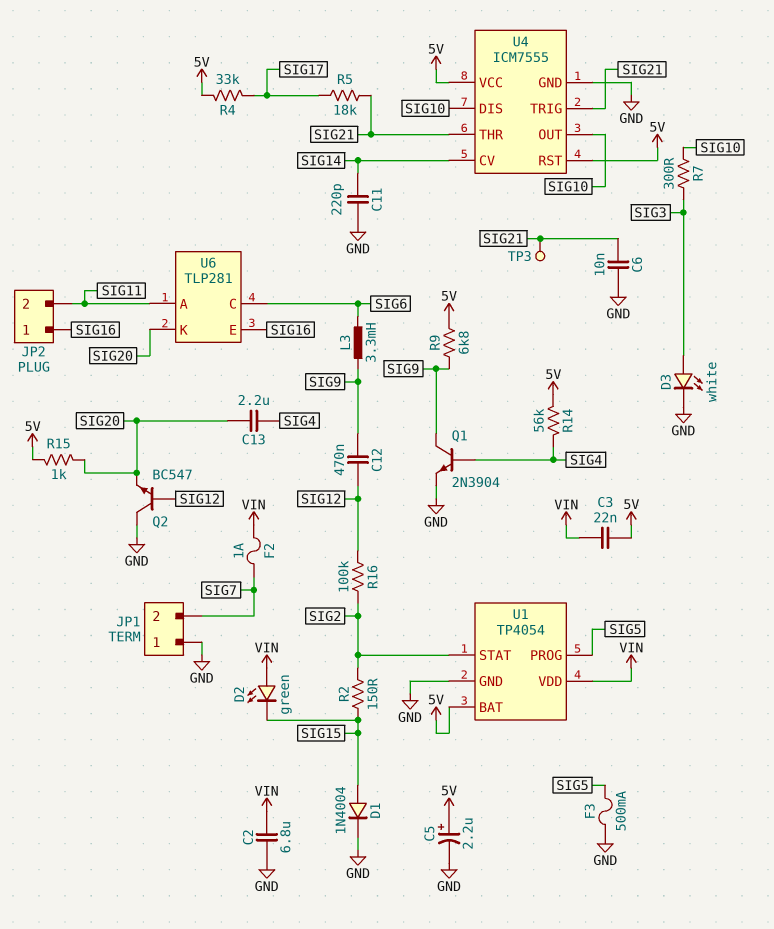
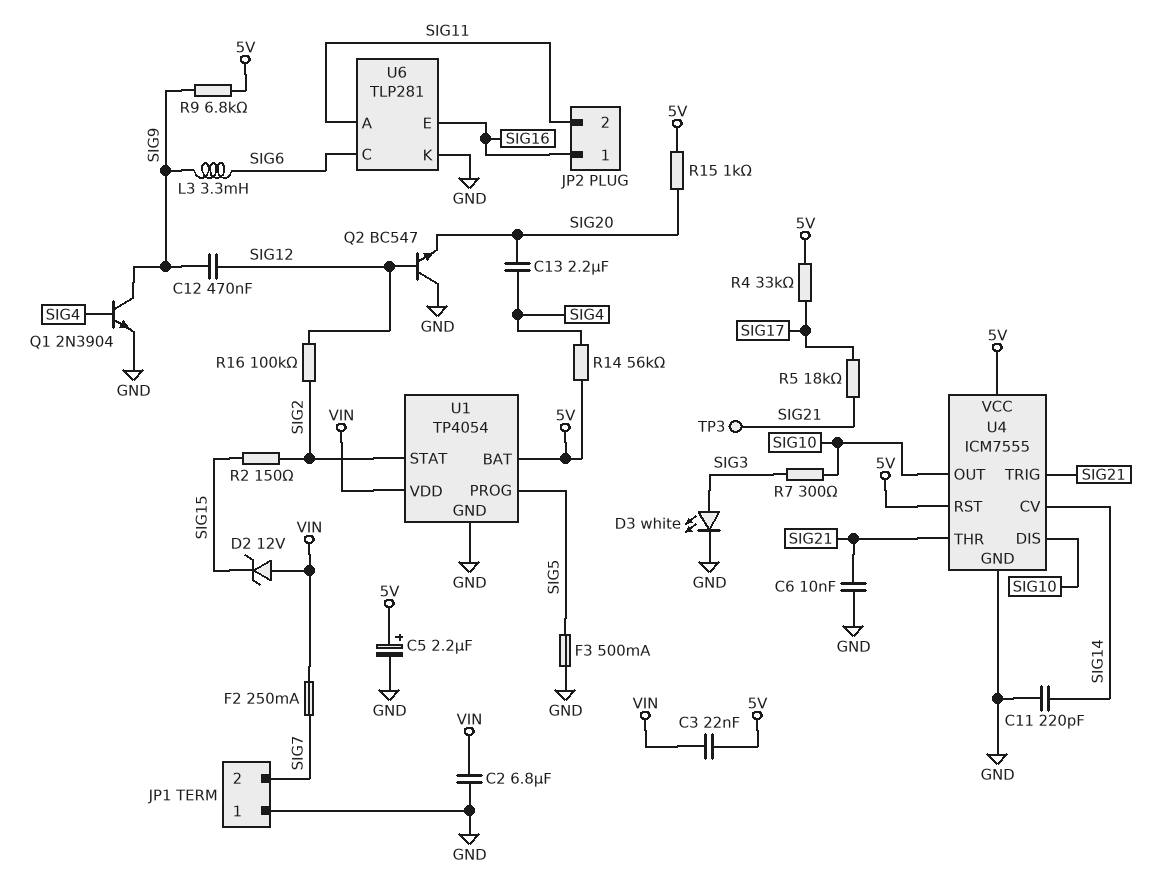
D1: diode 1N4004 (A SIG15, K GND) -> none
D2: LED green (A VIN, K SIG15) -> zener 12V (A VIN, K SIG15)
F2: 1A (SIG7, VIN) -> 250mA (SIG7, VIN)
U6 pin K: SIG20 -> GND

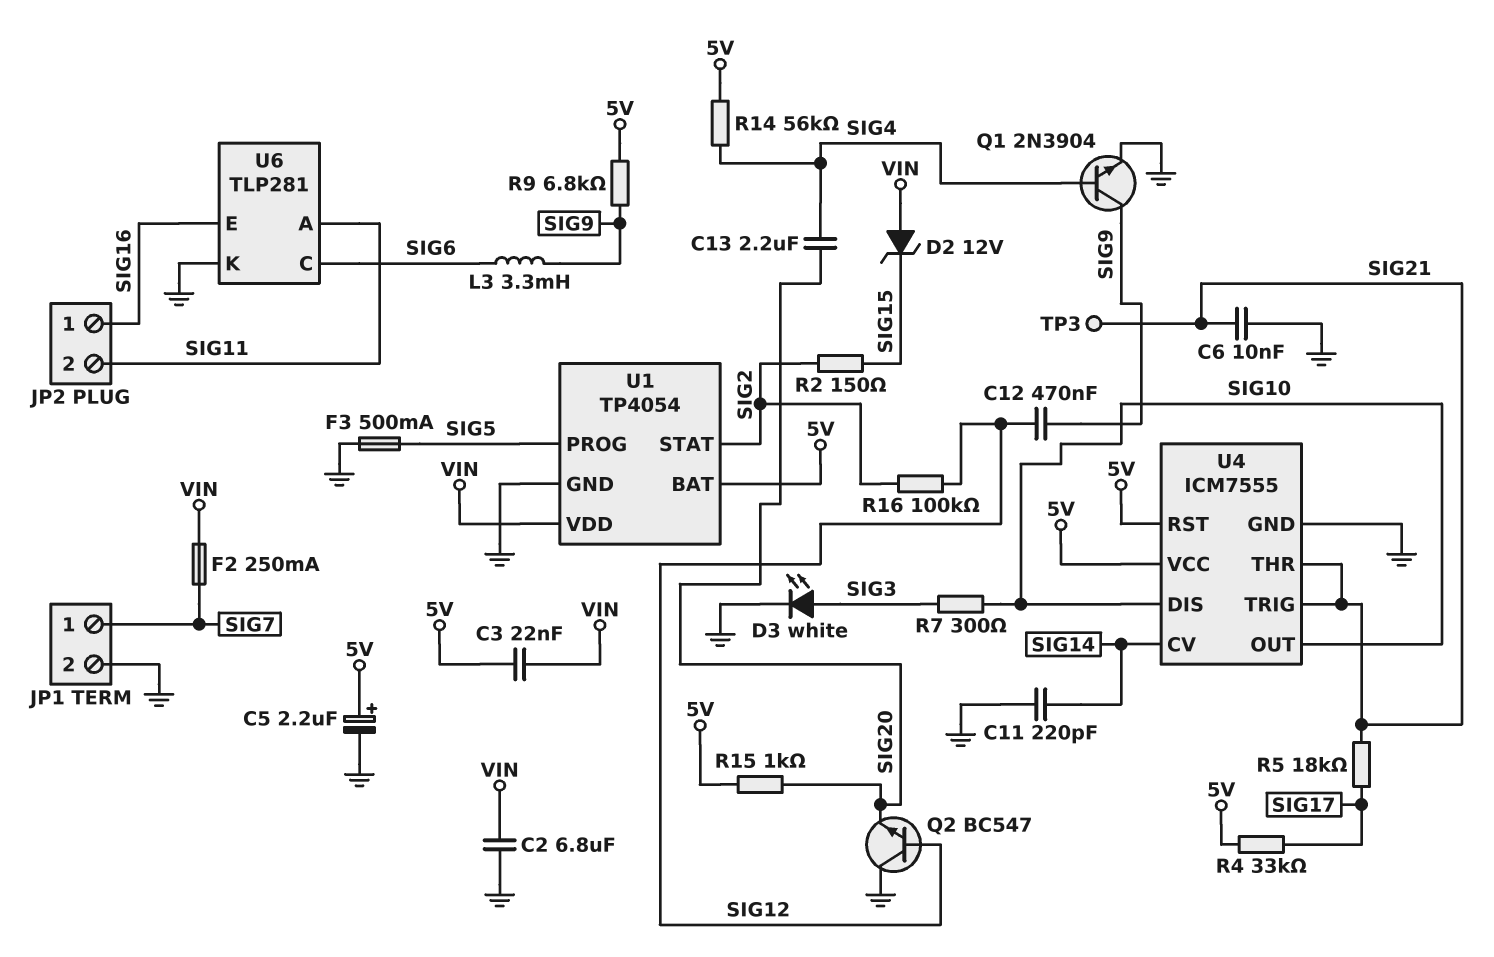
JP1 pin 1: GND -> SIG7
JP1 pin 2: SIG7 -> GND

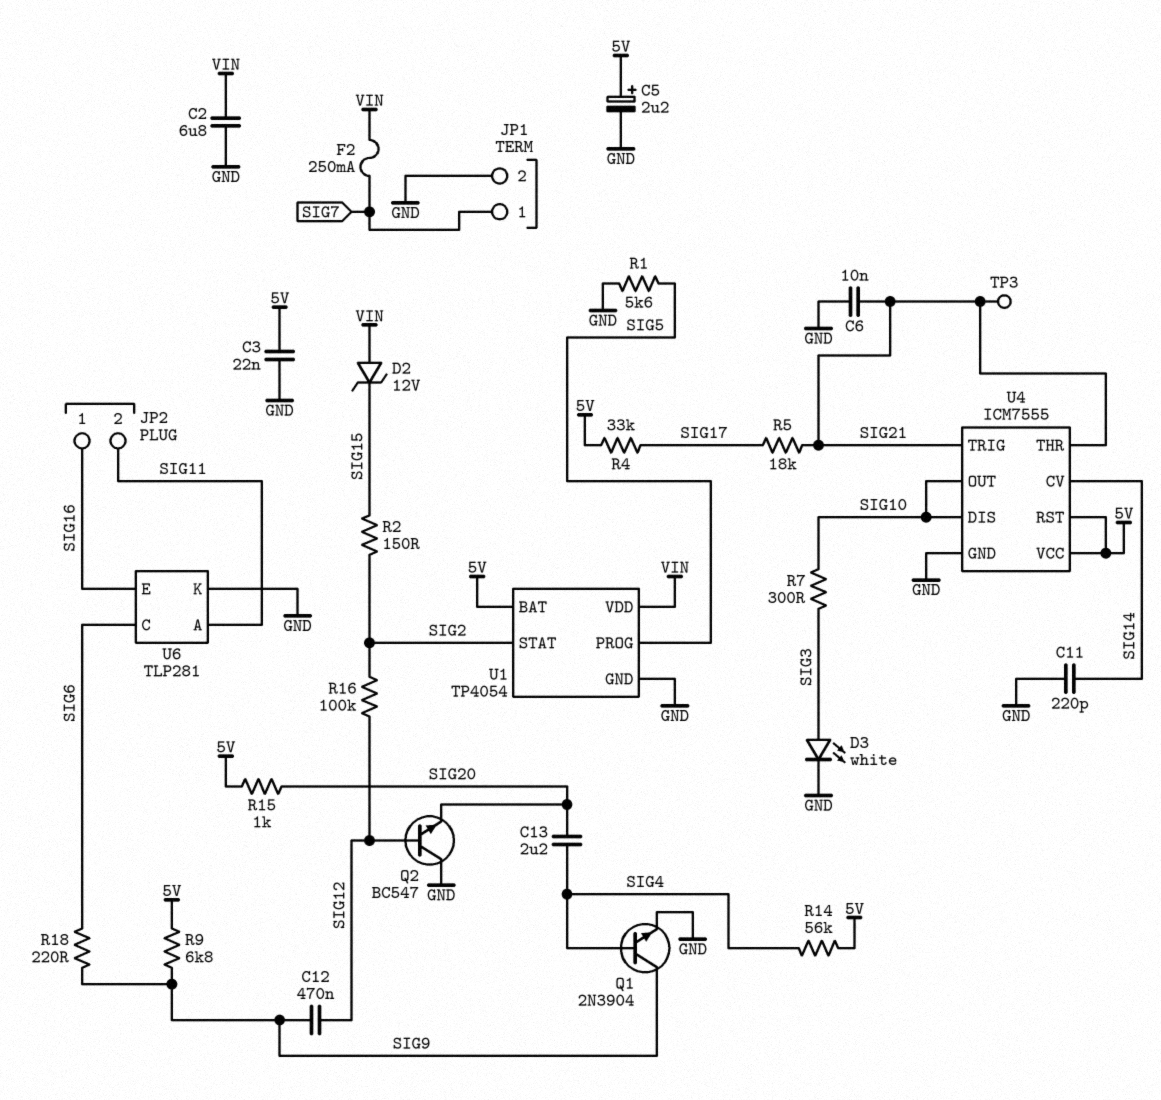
C3: 22nF (5V, VIN) -> 22nF (5V, GND)
F3: 500mA (GND, SIG5) -> none
L3: 3.3mH (SIG6, SIG9) -> none
R1: none -> 5.6k (GND, SIG5)
R18: none -> 220 (SIG6, SIG9)

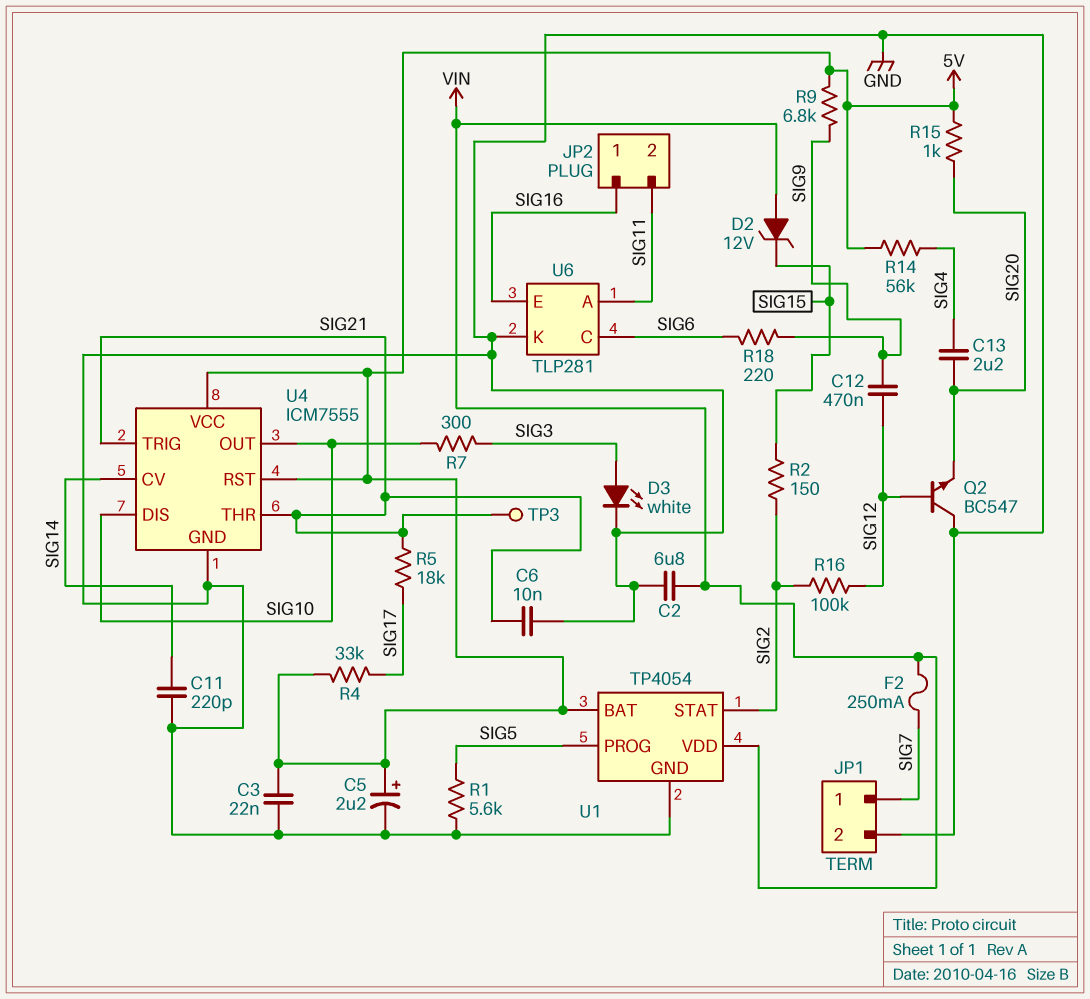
Q1: NPN 2N3904 (B SIG4, C SIG9, E GND) -> none

